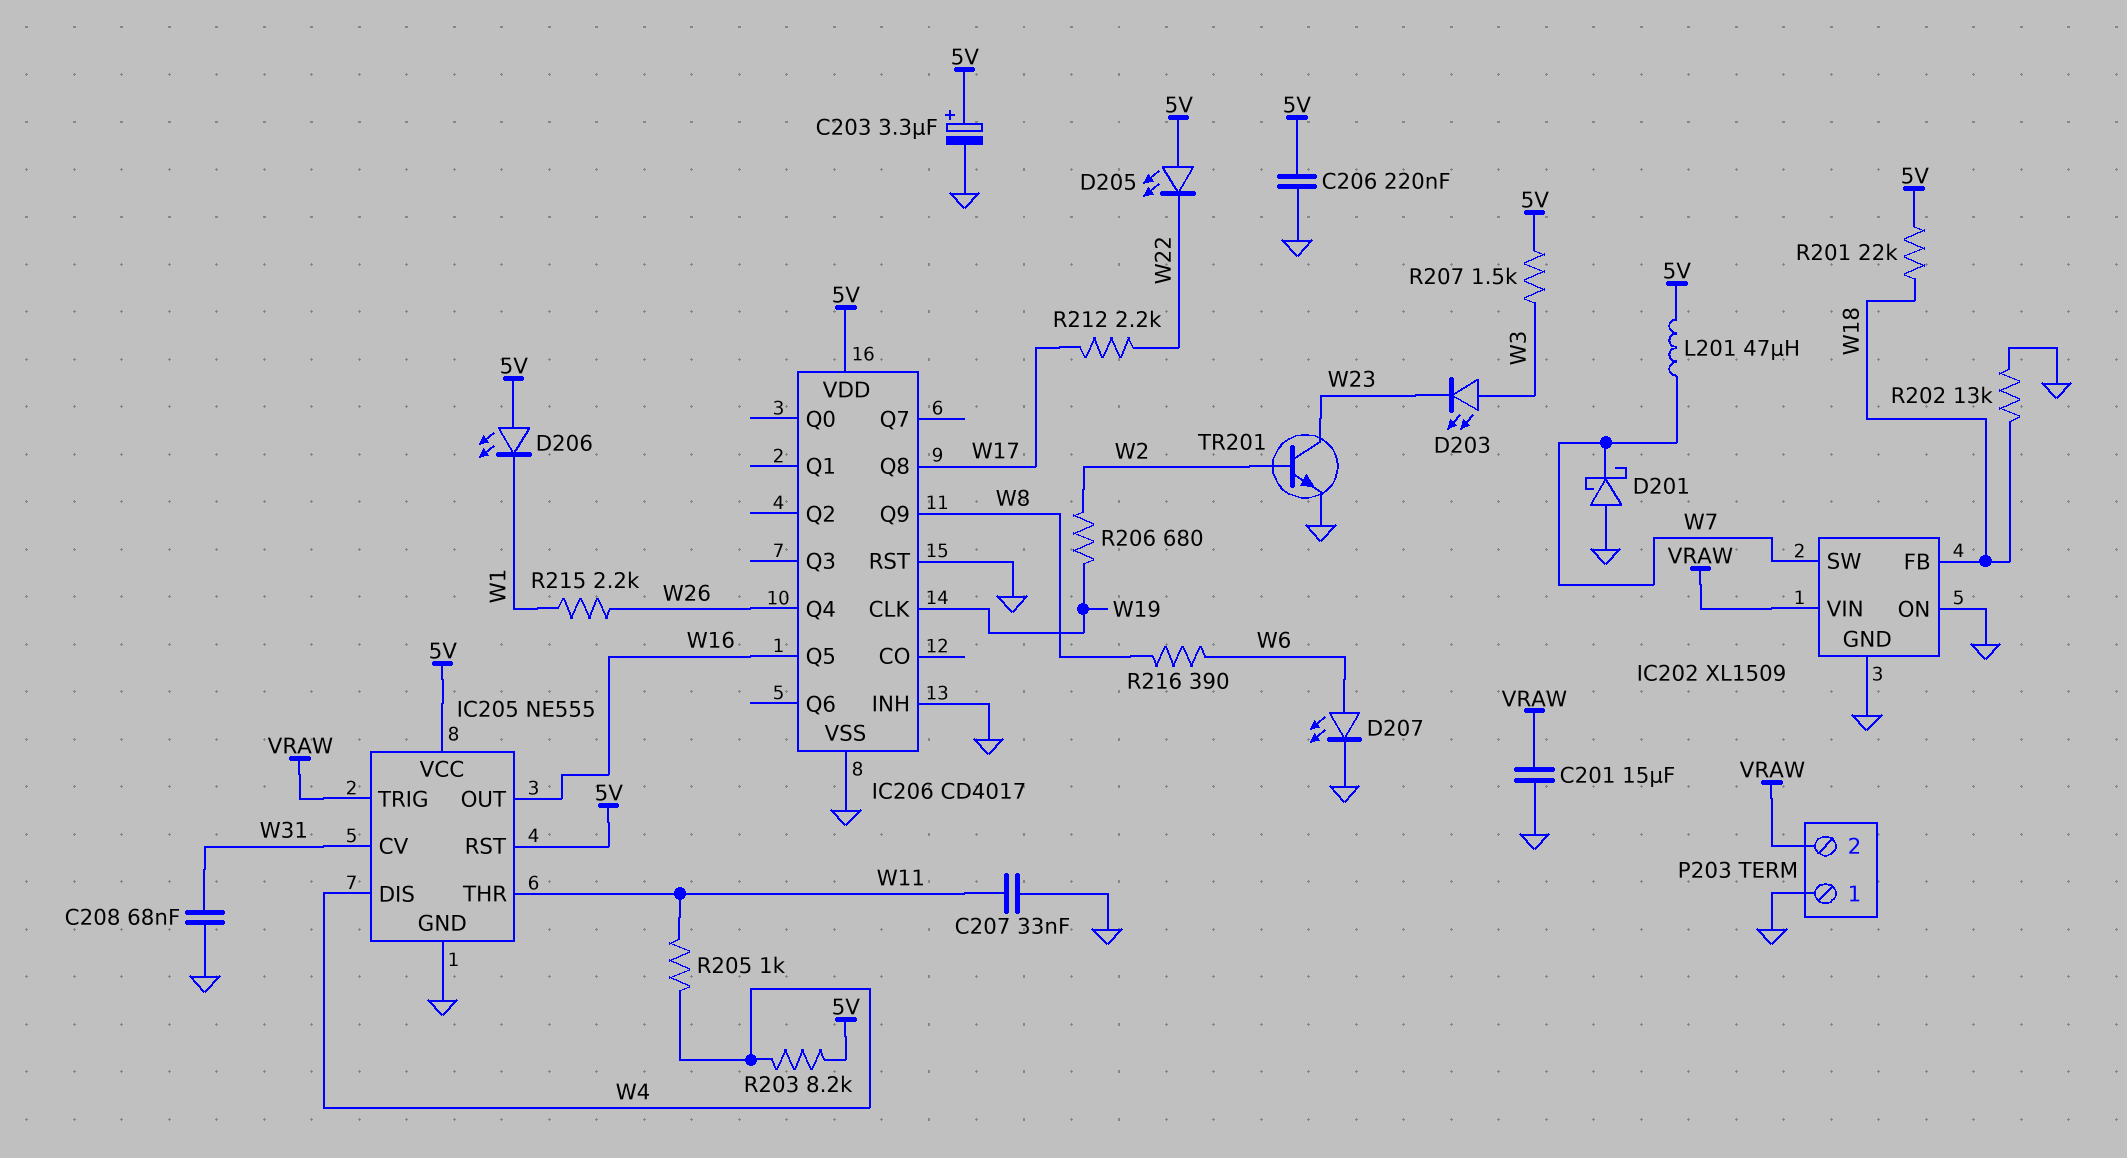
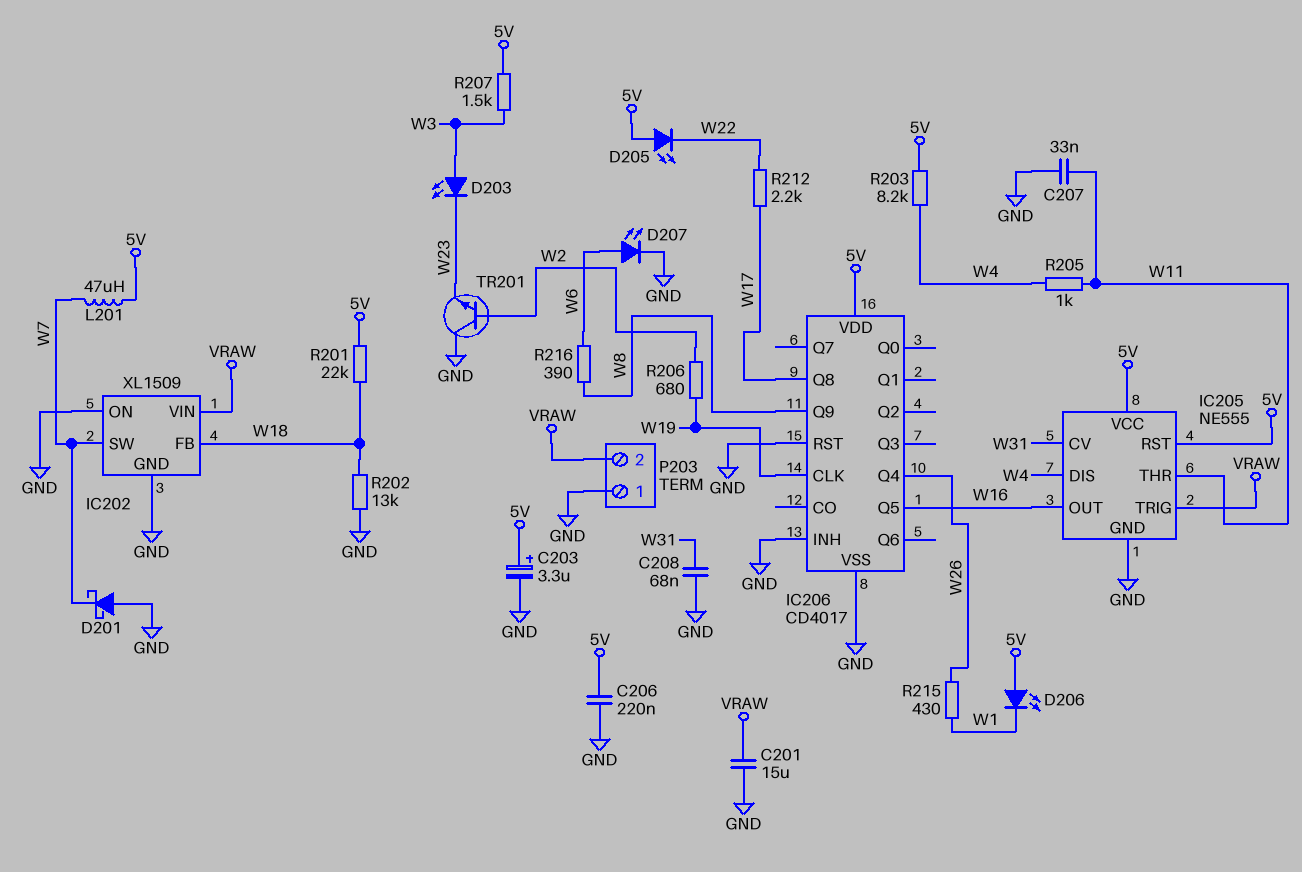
R215: 2.2k (W1, W26) -> 430 (W1, W26)
TR201: NPN (B W2, C W23, E GND) -> NPN (B W2, C GND, E W23)

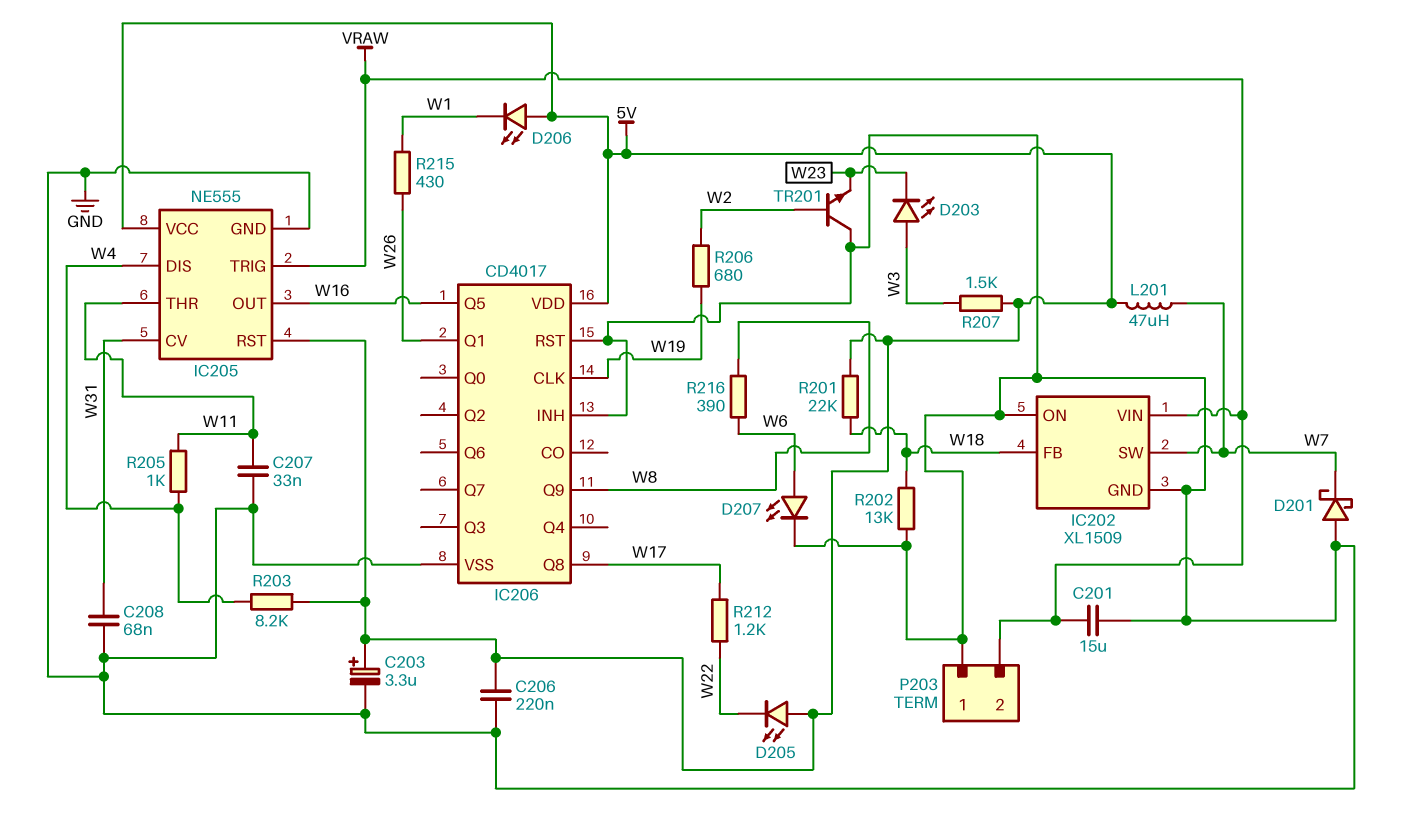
IC206 pin Q1: none -> W26
IC206 pin Q4: W26 -> none
R212: 2.2k (W17, W22) -> 1.2k (W17, W22)

